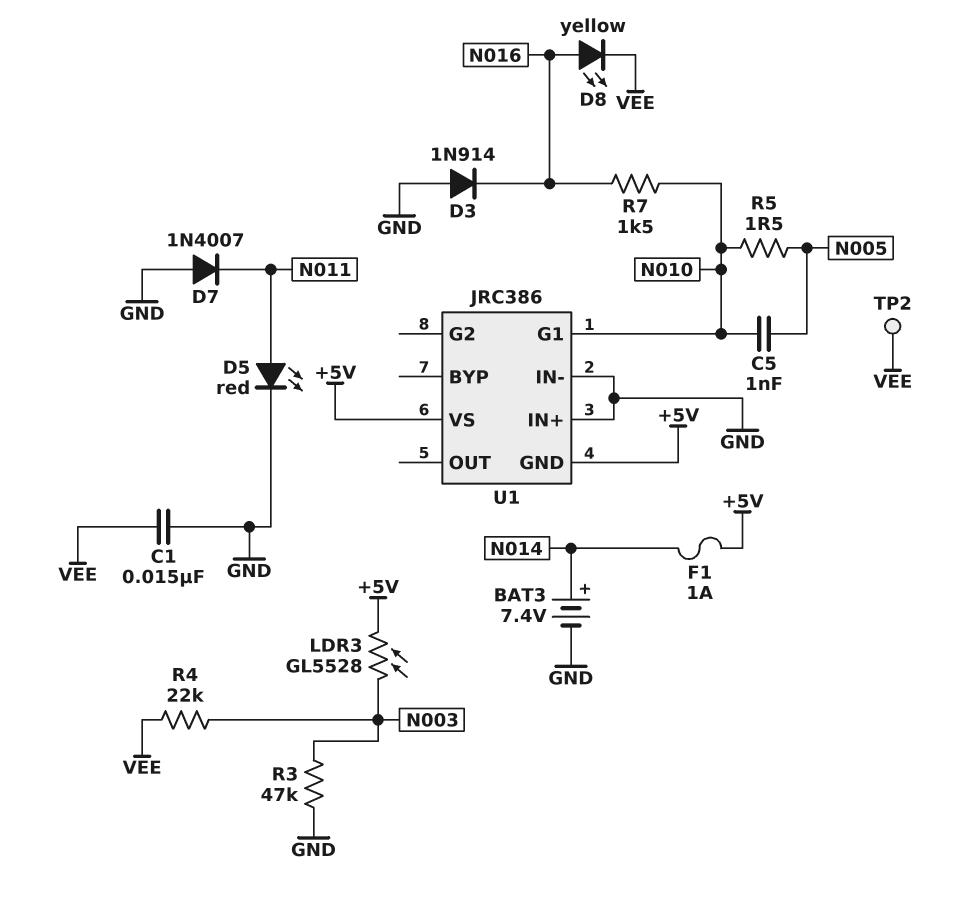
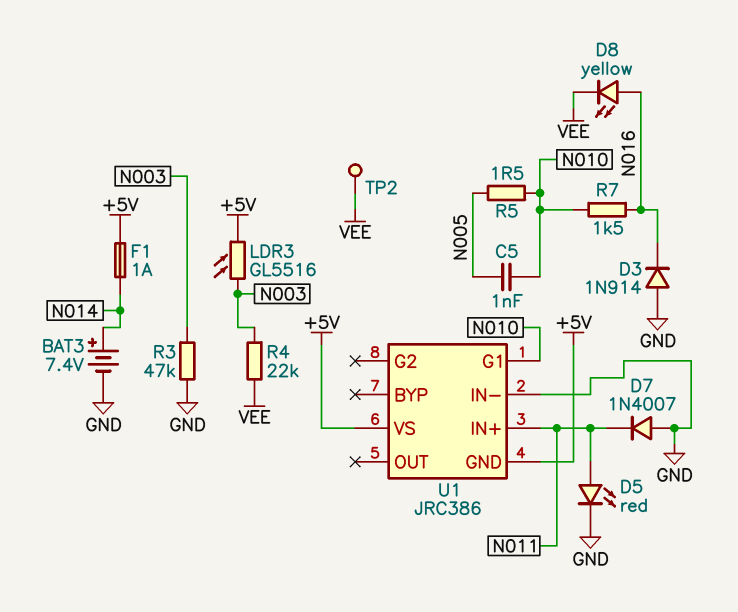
C1: 15nF (GND, VEE) -> none
LDR3: GL5528 (+5V, N003) -> GL5516 (+5V, N003)
U1 pin IN+: GND -> N011

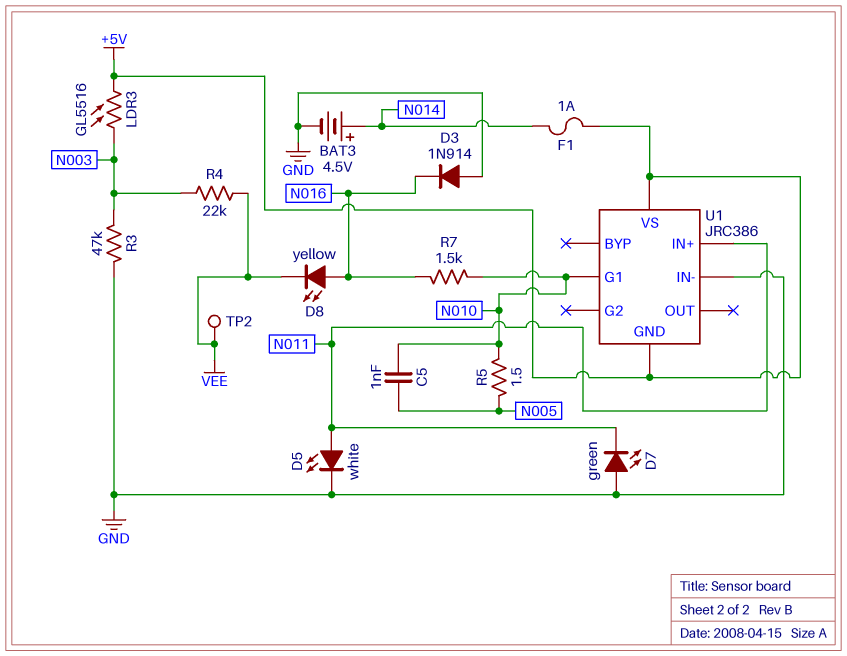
BAT3: 7.4V (plus N014, minus GND) -> 4.5V (plus N014, minus GND)
D5: LED red (A N011, K GND) -> LED white (A N011, K GND)
D7: diode 1N4007 (A GND, K N011) -> LED green (A GND, K N011)

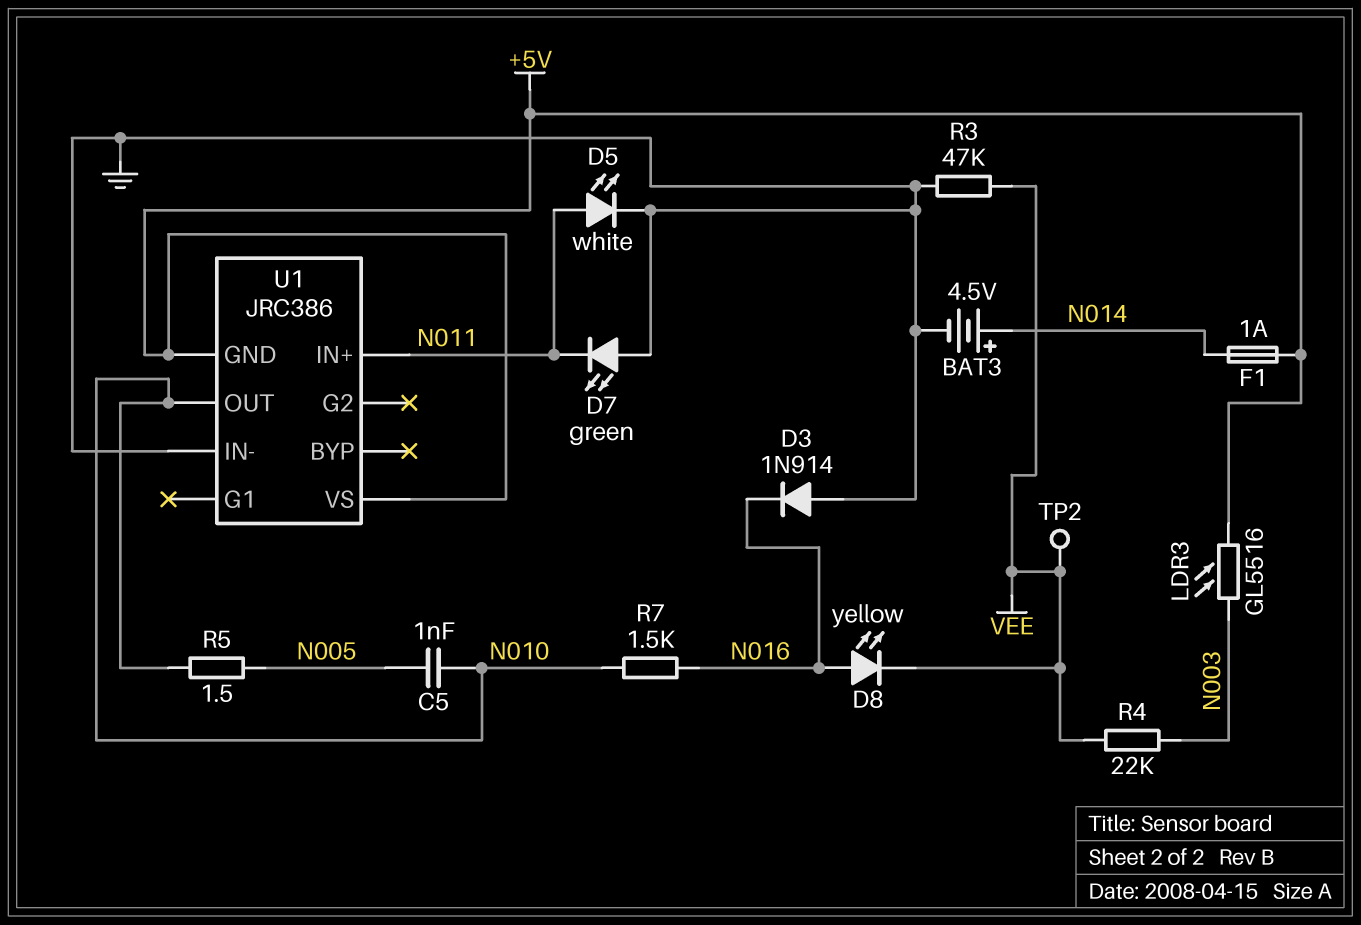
R3: 47k (GND, N003) -> 47k (GND, VEE)
U1 pin G1: N010 -> none
U1 pin OUT: none -> N010

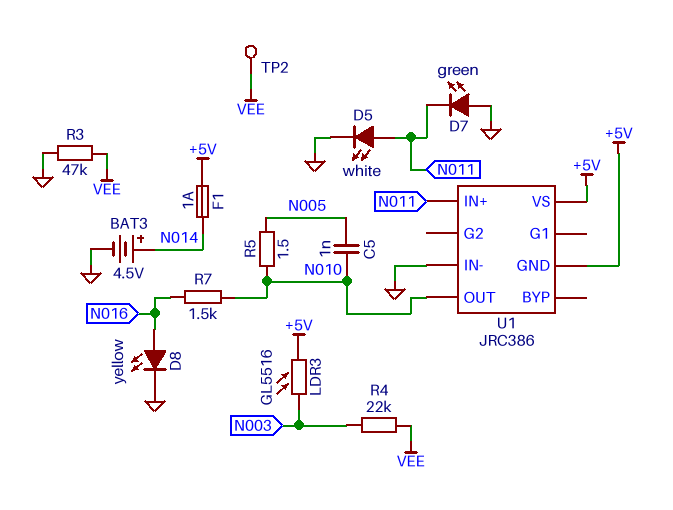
D3: diode 1N914 (A GND, K N016) -> none
D8: LED yellow (A N016, K VEE) -> LED yellow (A N016, K GND)

